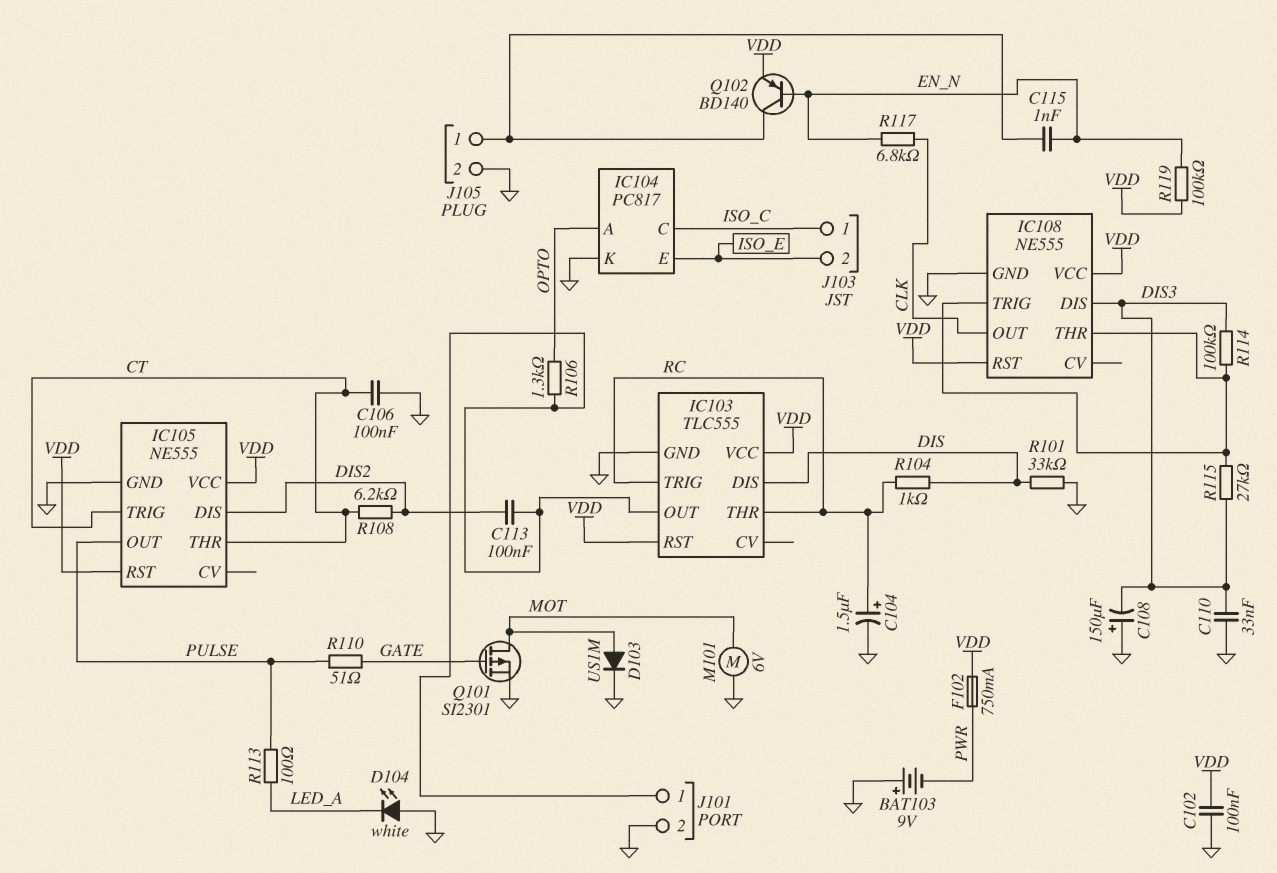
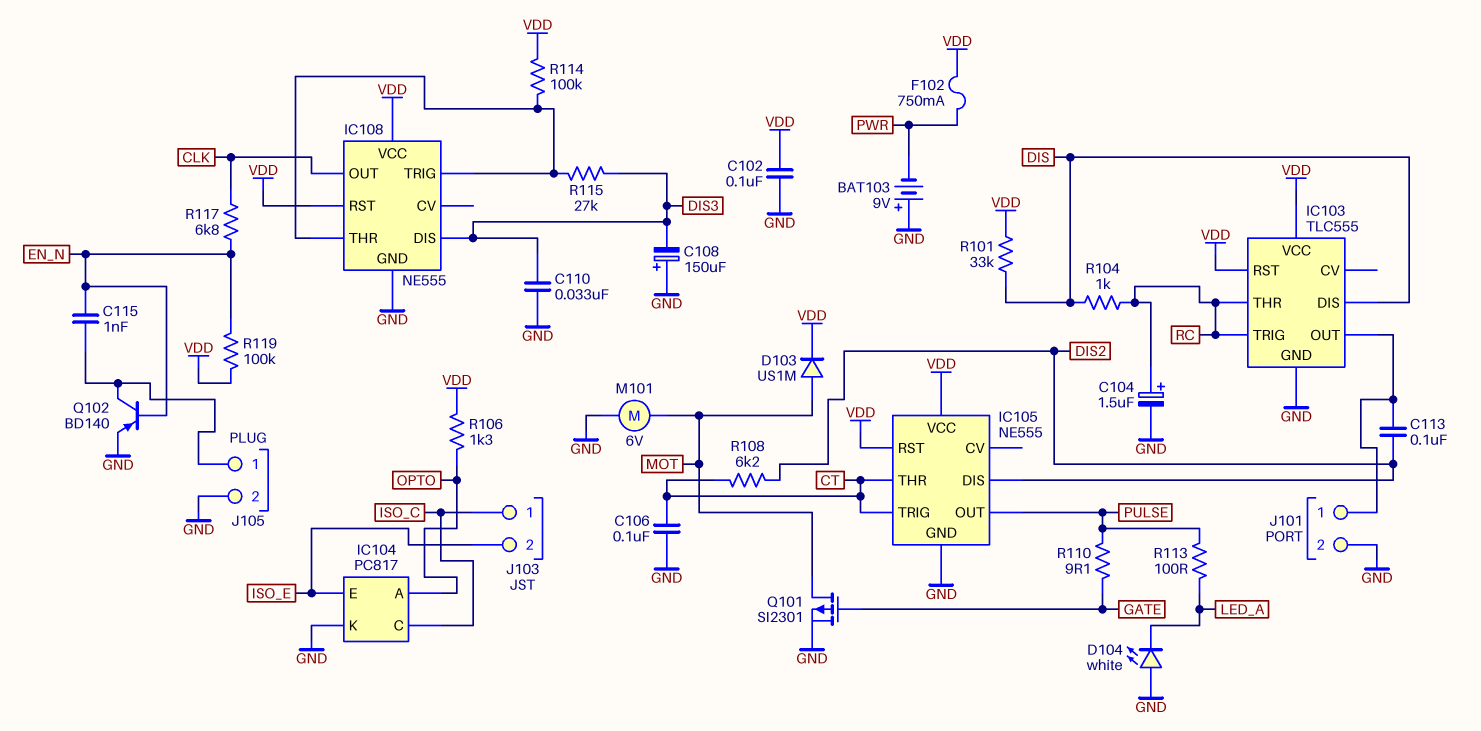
D103: diode US1M (A MOT, K GND) -> diode US1M (A MOT, K VDD)
Q102: PNP BD140 (B EN_N, C J105/1, E VDD) -> PNP BD140 (B EN_N, C J105/1, E GND)
R101: 33k (DIS, GND) -> 33k (DIS, VDD)
R106: 1.3k (IC103/OUT, OPTO) -> 1.3k (OPTO, VDD)
R110: 51 (GATE, PULSE) -> 9.1 (GATE, PULSE)
R114: 100k (DIS3, IC108/THR) -> 100k (IC108/THR, VDD)

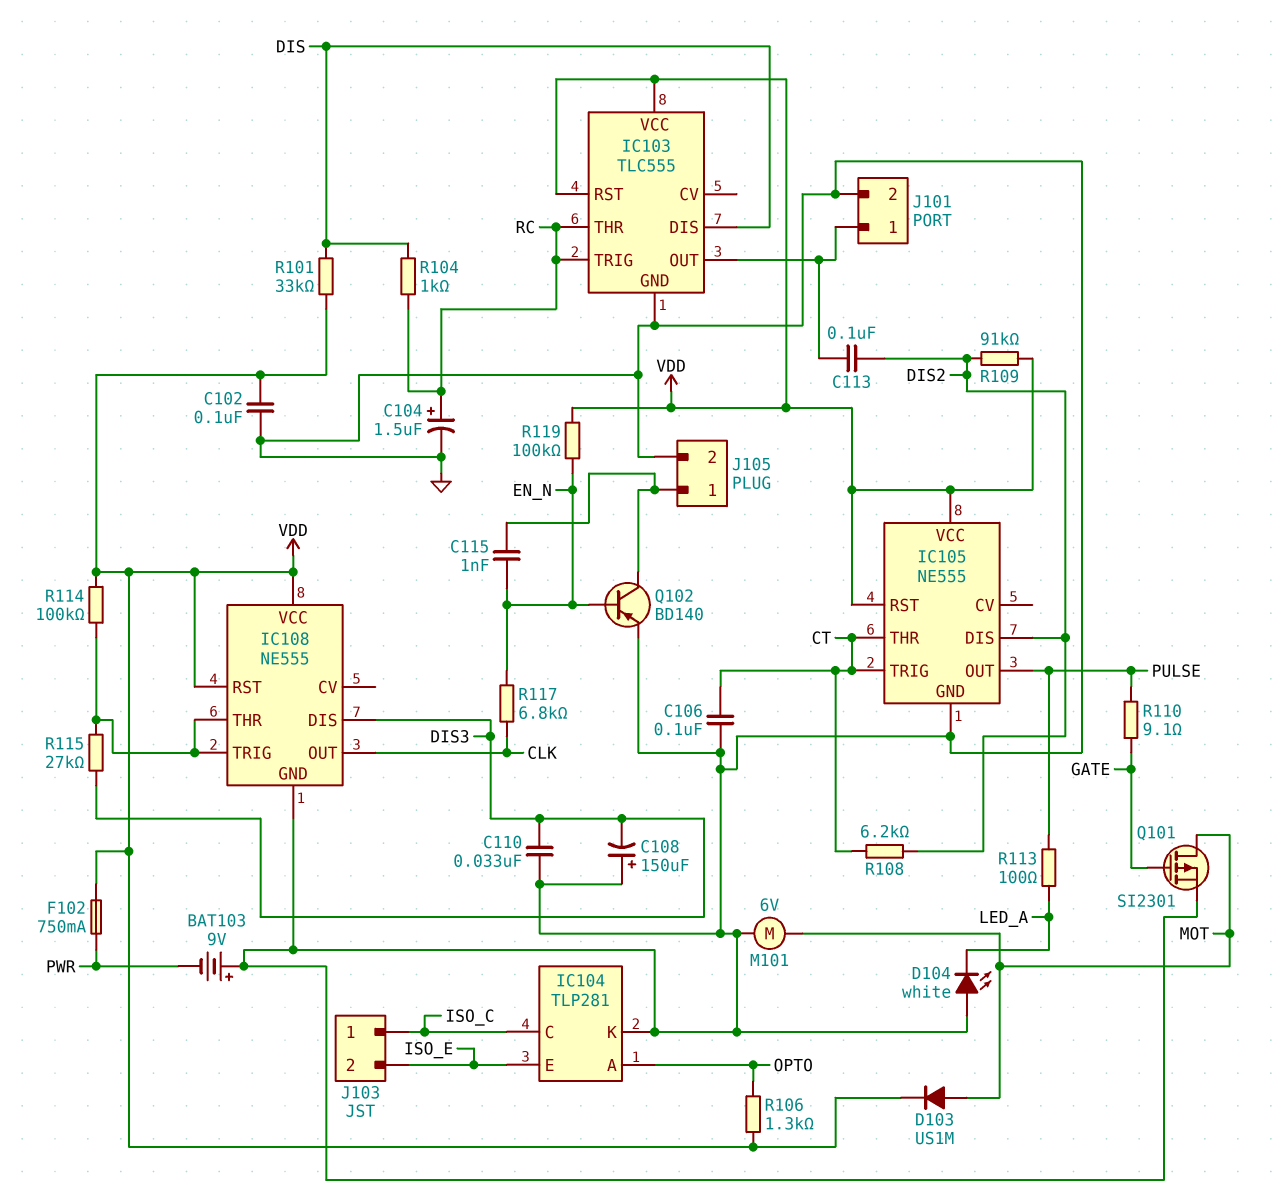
IC104: PC817 -> TLP281
R109: none -> 91k (DIS2, VDD)

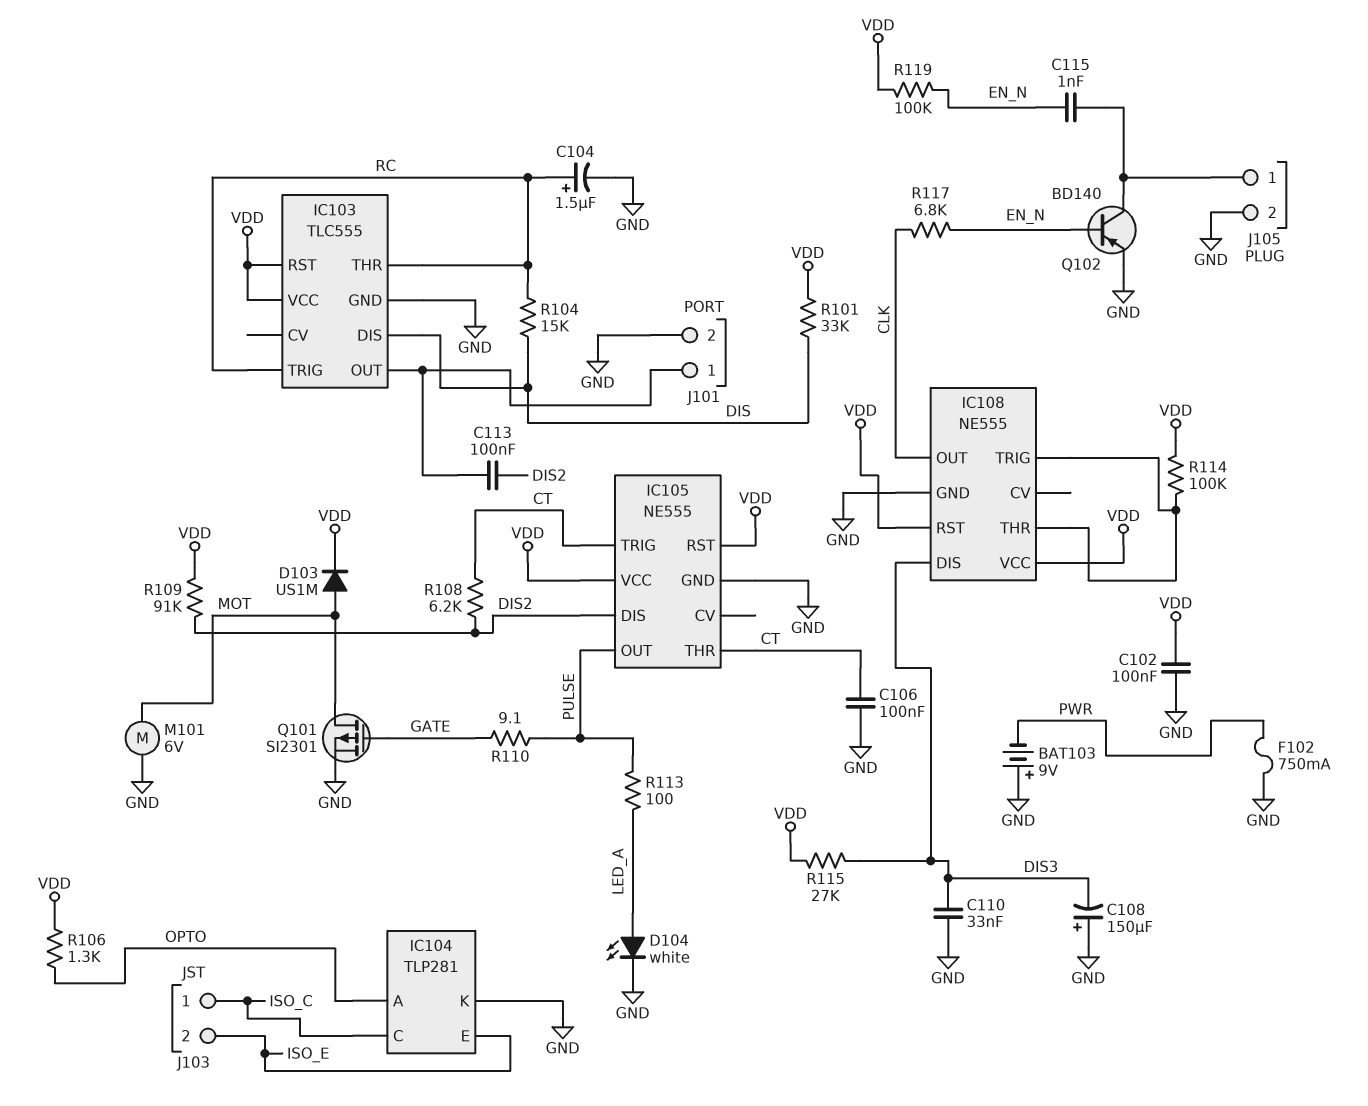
D104: LED white (A GND, K LED_A) -> LED white (A LED_A, K GND)
F102: 750mA (PWR, VDD) -> 750mA (GND, PWR)
R104: 1k (DIS, RC) -> 15k (DIS, RC)
R115: 27k (DIS3, IC108/THR) -> 27k (DIS3, VDD)

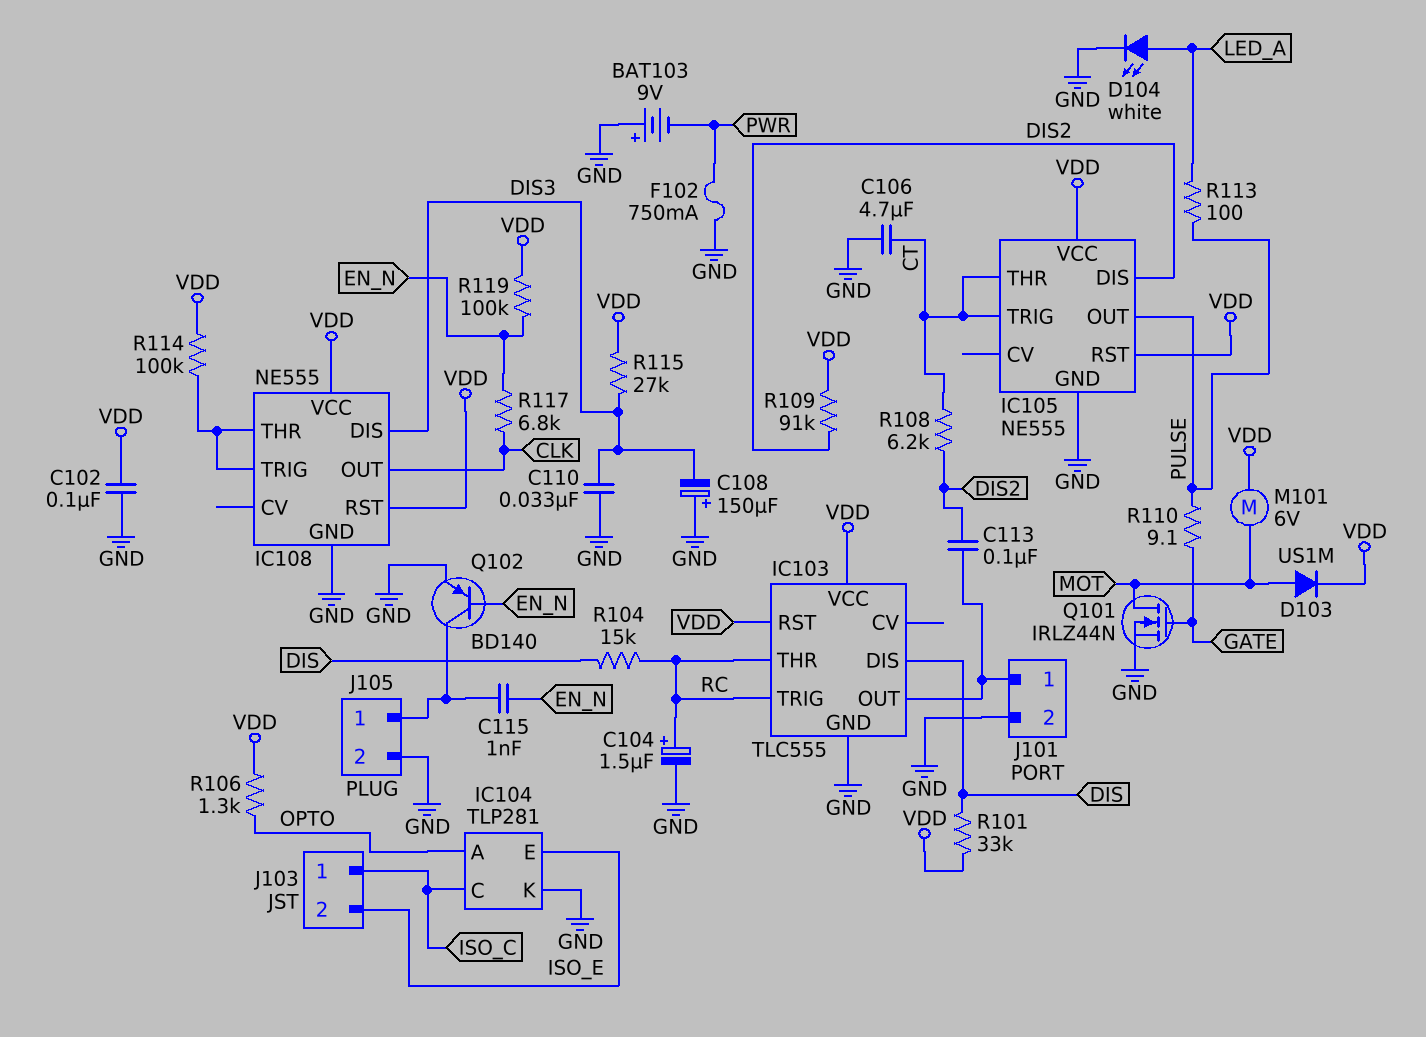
C106: 100nF (CT, GND) -> 4.7uF (CT, GND)
M101: motor 6V (GND, MOT) -> motor 6V (MOT, VDD)
Q101: PMOS SI2301 (G GATE, D MOT, S GND) -> NMOS IRLZ44N (G GATE, D MOT, S GND)

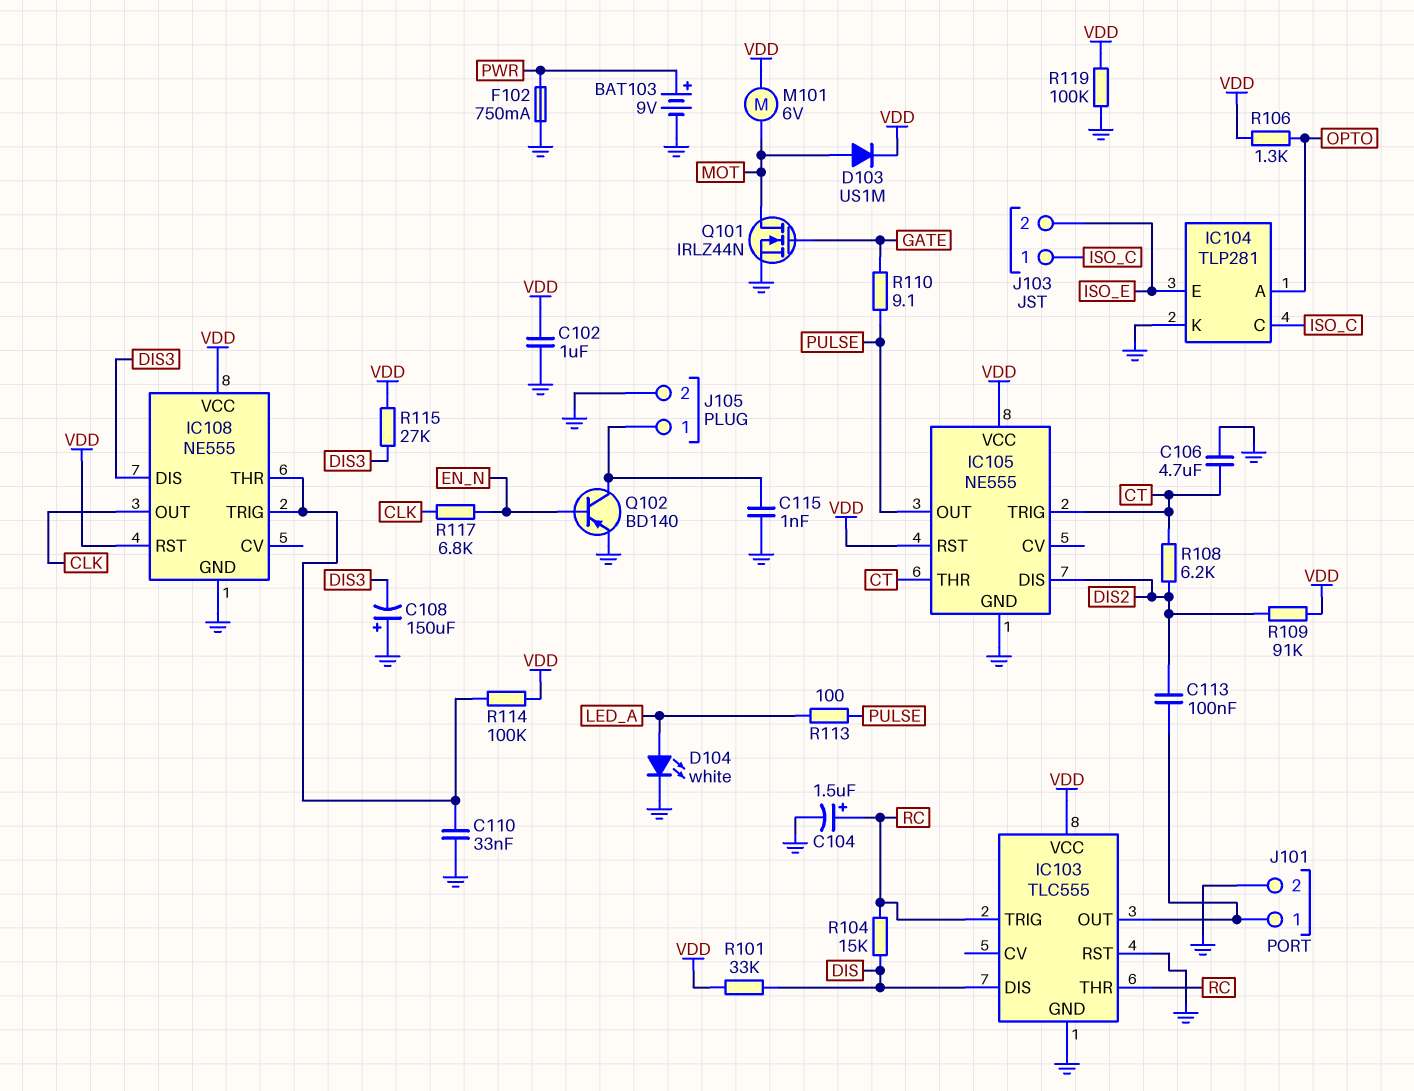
BAT103: 9V (plus GND, minus PWR) -> 9V (plus PWR, minus GND)
C102: 100nF (GND, VDD) -> 1uF (GND, VDD)
C110: 33nF (DIS3, GND) -> 33nF (GND, IC108/THR)
C115: 1nF (EN_N, J105/1) -> 1nF (GND, J105/1)
IC103 pin RST: VDD -> GND
R119: 100k (EN_N, VDD) -> 100k (GND, VDD)

